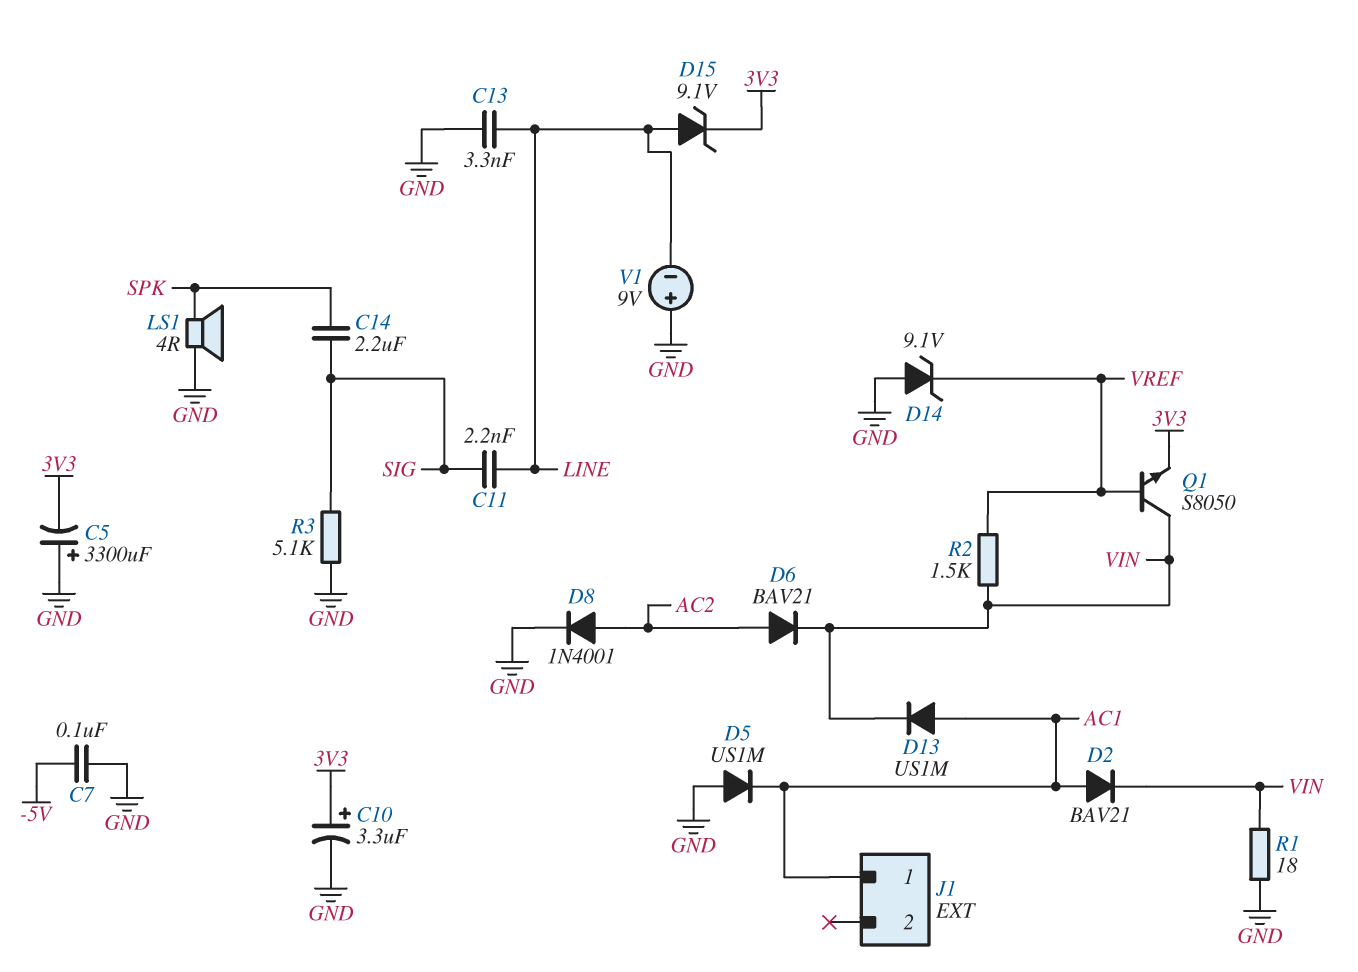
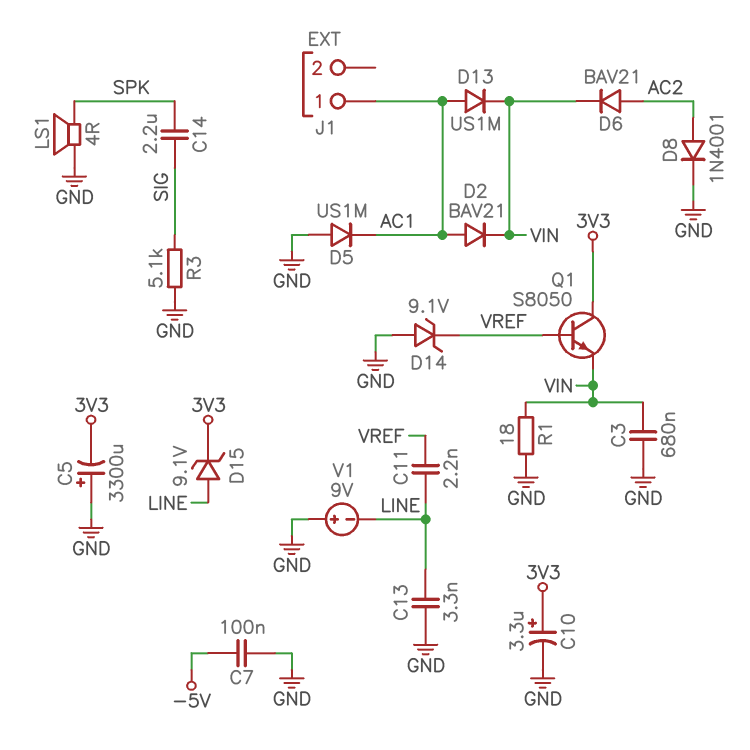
C3: none -> 680nF (GND, VIN)
C11: 2.2nF (LINE, SIG) -> 2.2nF (LINE, VREF)
Q1: NPN S8050 (B VREF, C VIN, E 3V3) -> NPN S8050 (B VREF, C 3V3, E VIN)
R2: 1.5k (VIN, VREF) -> none

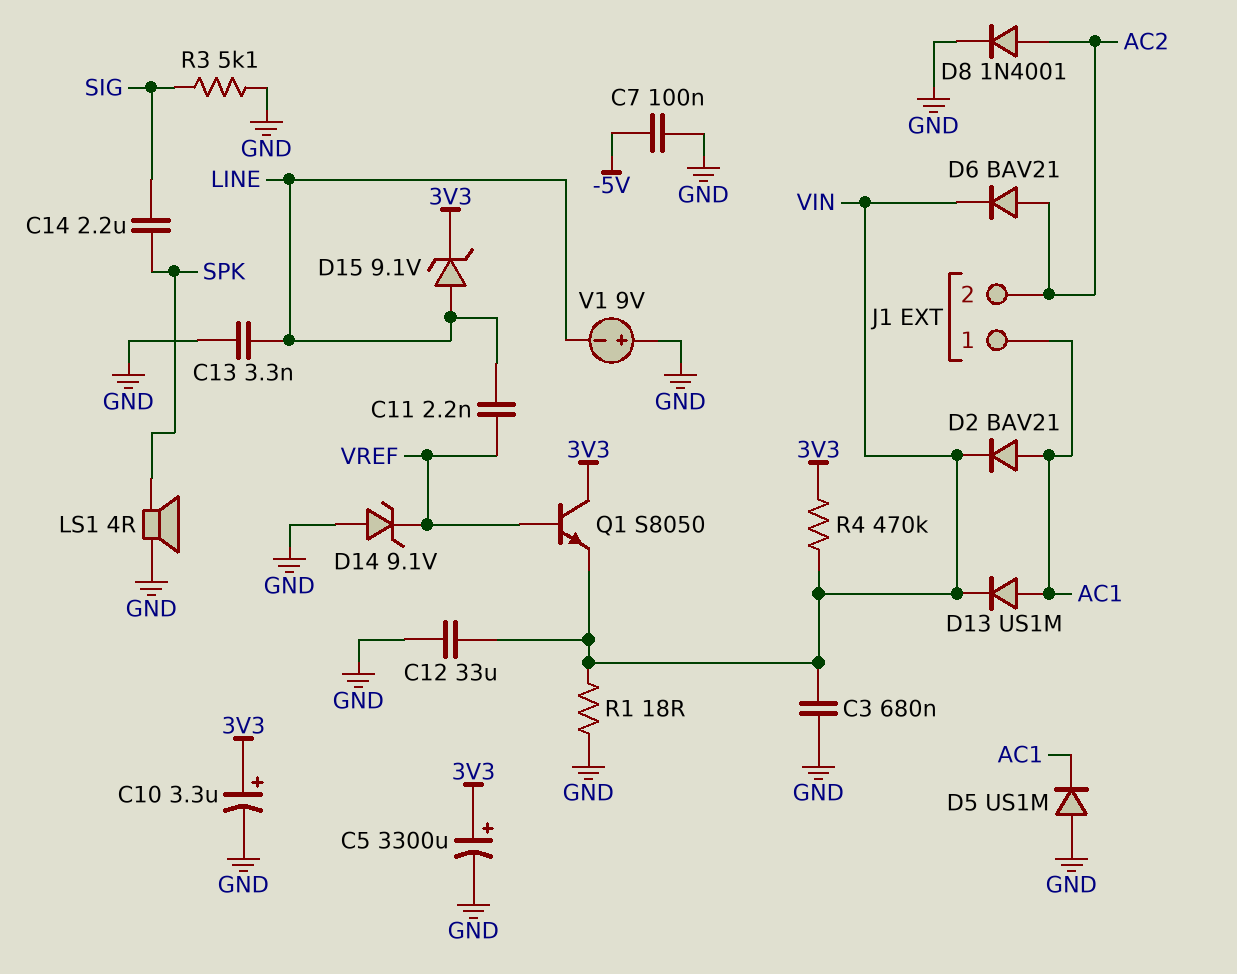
C5: 3300uF (plus GND, minus 3V3) -> 3300uF (plus 3V3, minus GND)
C12: none -> 33uF (GND, VIN)
J1 pin 2: none -> AC2
R4: none -> 470k (3V3, VIN)

